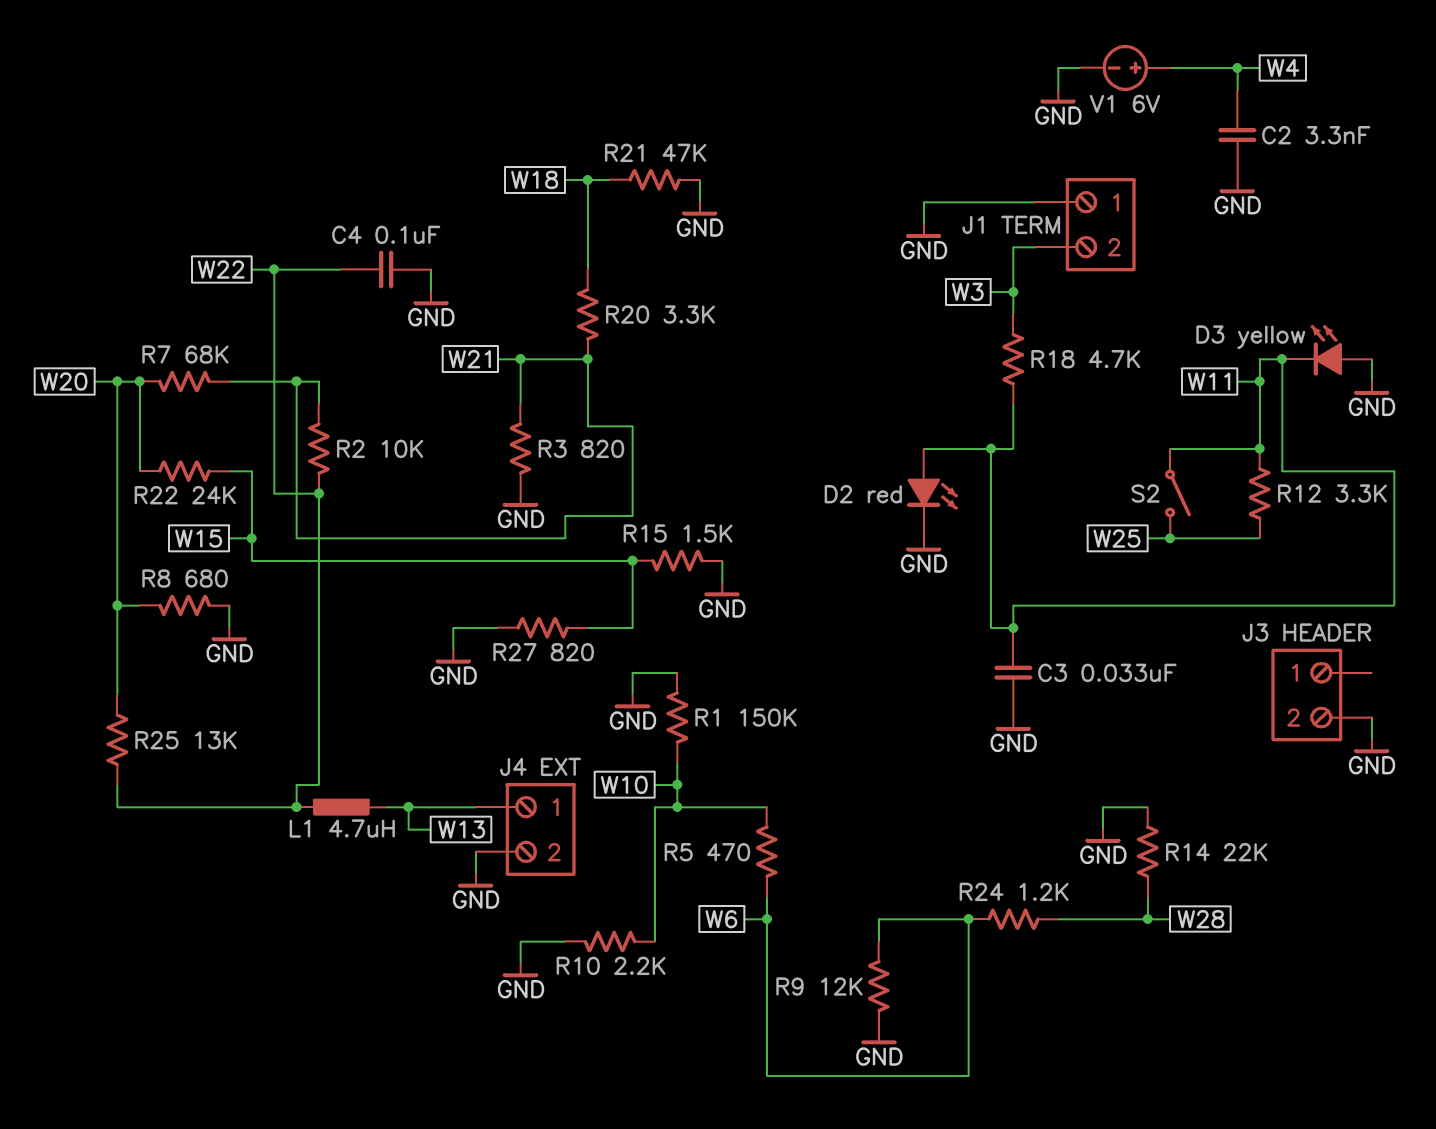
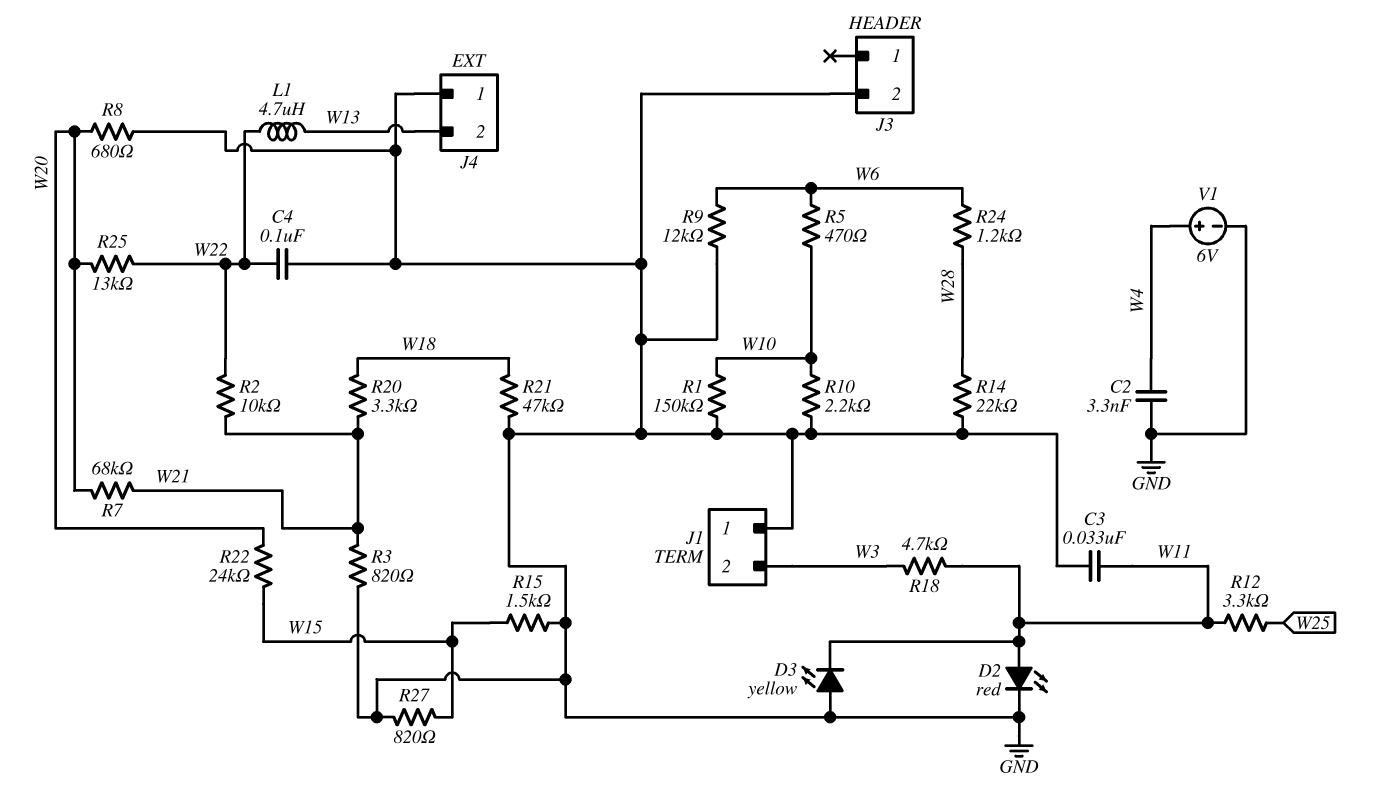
J4 pin 1: W13 -> GND
J4 pin 2: GND -> W13
S2: switch (W11, W25) -> none

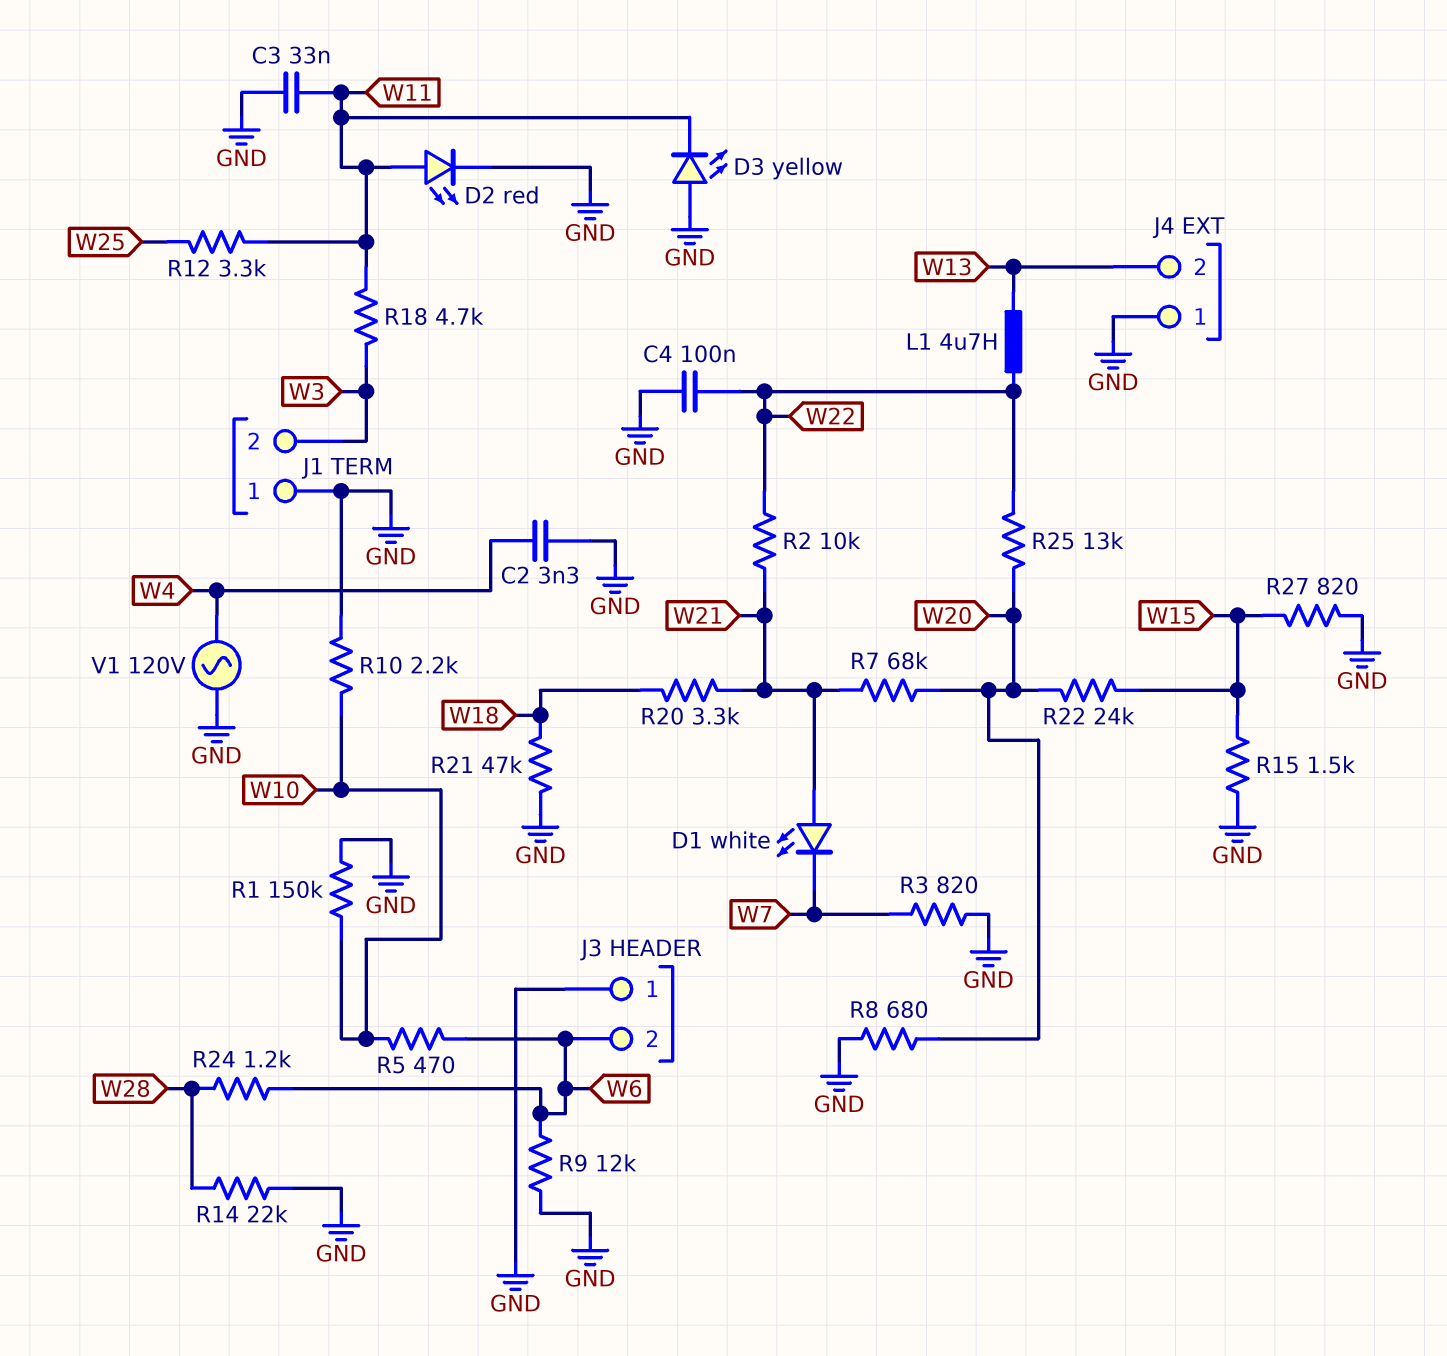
D1: none -> LED white (A W21, K W7)
J3 pin 1: none -> GND
J3 pin 2: GND -> W6
R3: 820 (GND, W21) -> 820 (GND, W7)
V1: 6V (plus W4, minus GND) -> AC 120V (GND, W4)

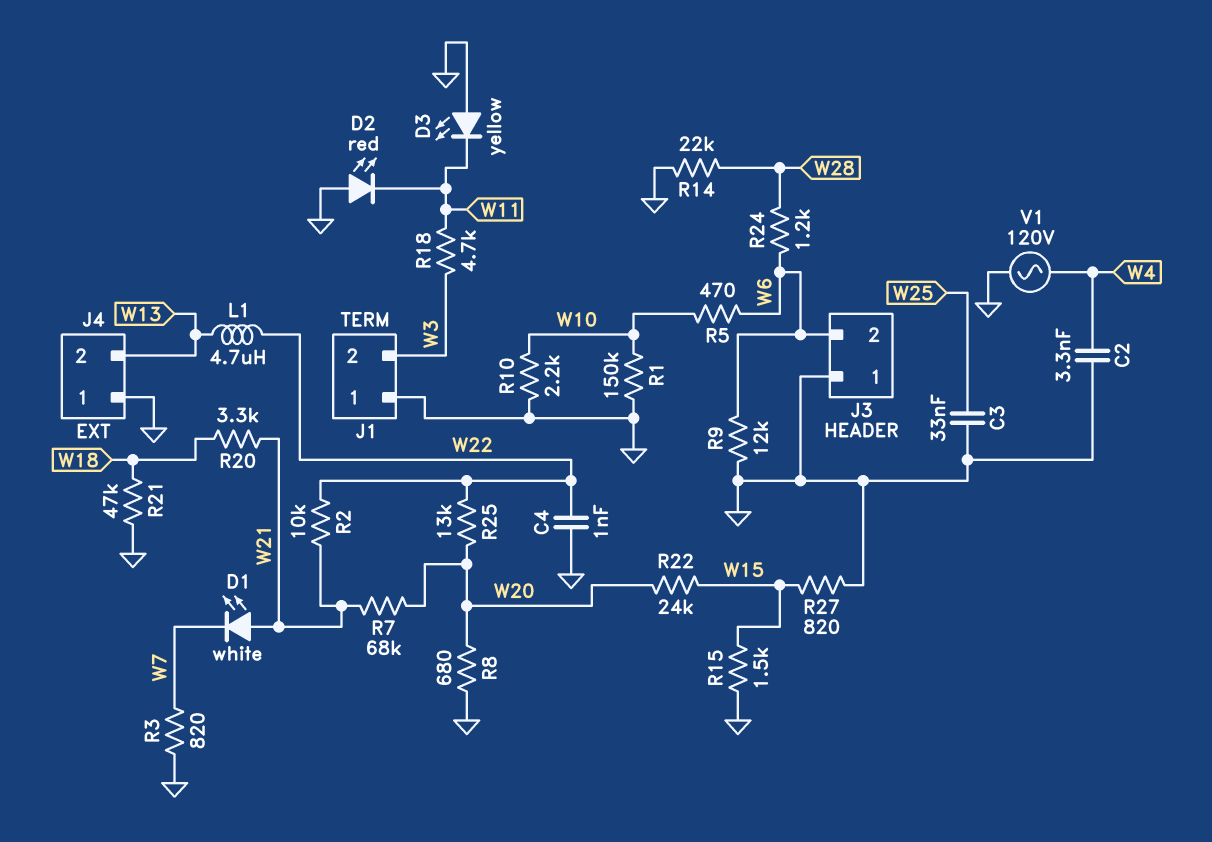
C3: 33nF (GND, W11) -> 33nF (GND, W25)
C4: 100nF (GND, W22) -> 1nF (GND, W22)
D2: LED red (A W11, K GND) -> LED red (A GND, K W11)
R12: 3.3k (W11, W25) -> none

